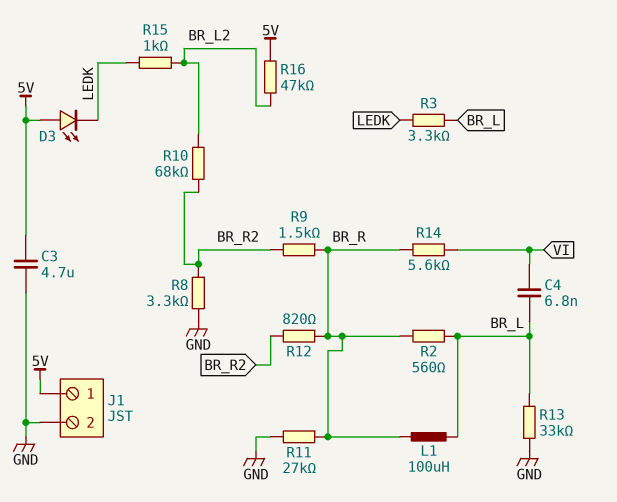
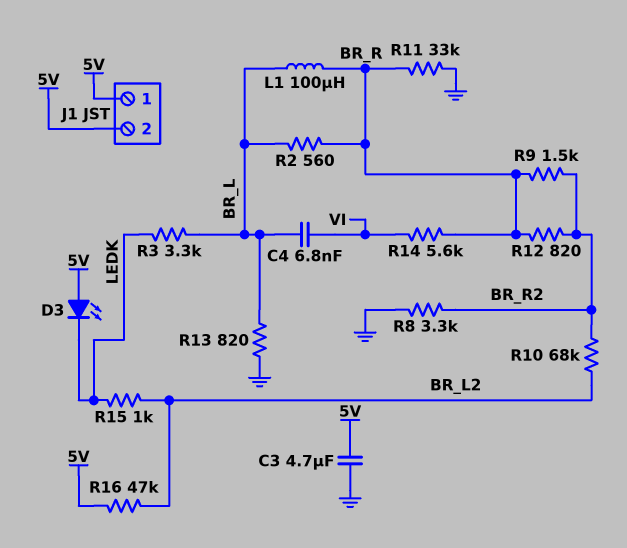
J1 pin 2: GND -> 5V
R11: 27k (BR_R, GND) -> 33k (BR_R, GND)
R13: 33k (BR_L, GND) -> 820 (BR_L, GND)

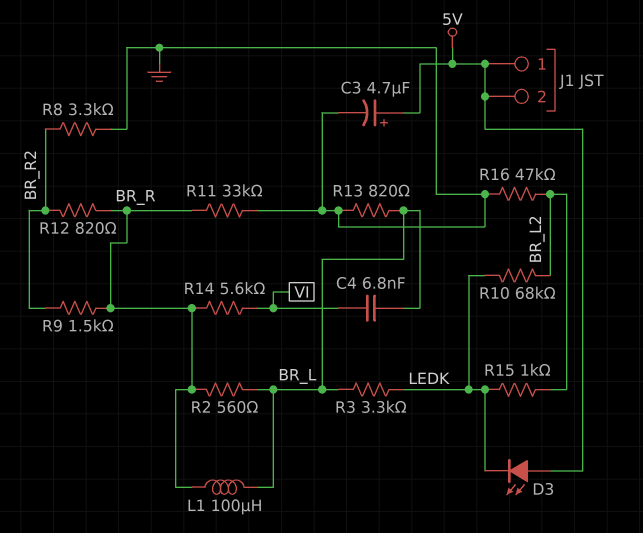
C3: 4.7uF (5V, GND) -> 4.7uF (plus 5V, minus GND)
R10: 68k (BR_L2, BR_R2) -> 68k (BR_L2, LEDK)
R16: 47k (5V, BR_L2) -> 47k (BR_L2, GND)

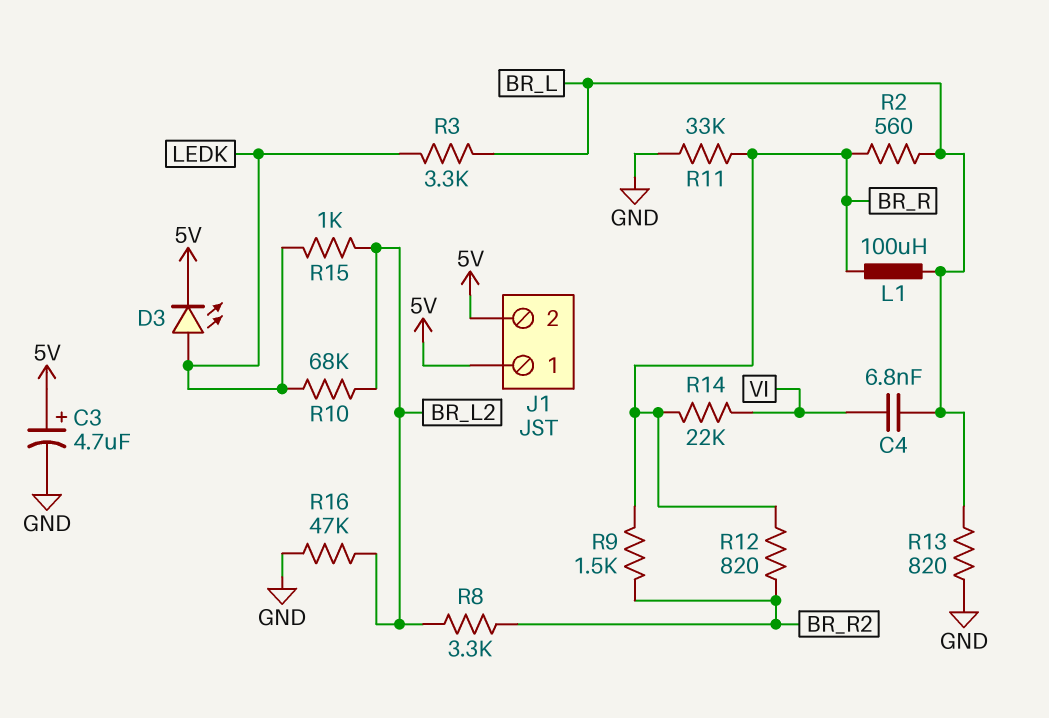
D3: LED (A 5V, K LEDK) -> LED (A LEDK, K 5V)
R8: 3.3k (BR_R2, GND) -> 3.3k (BR_L2, BR_R2)
R14: 5.6k (BR_R, VI) -> 22k (BR_R, VI)

